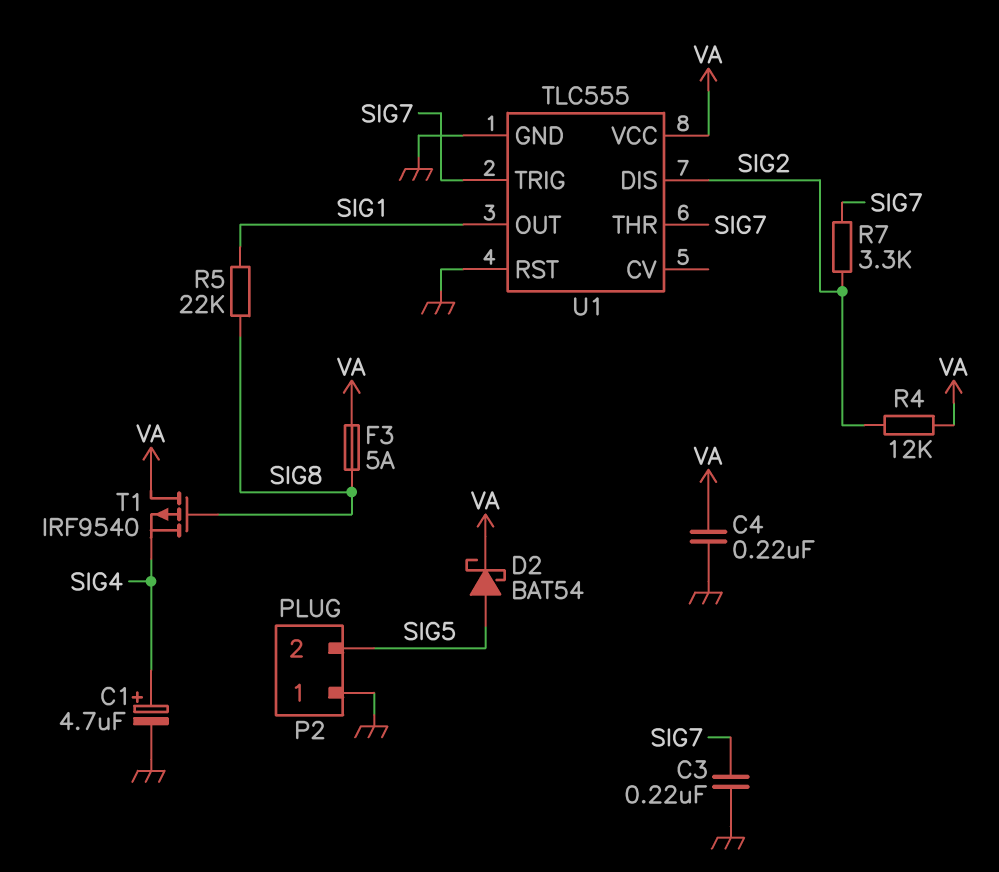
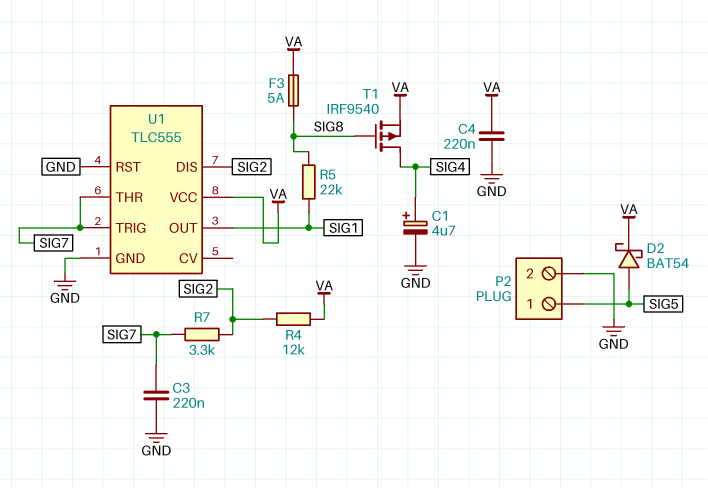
P2 pin 1: GND -> SIG5
P2 pin 2: SIG5 -> GND
T1: PMOS IRF9540 (G SIG8, D VA, S SIG4) -> PMOS IRF9540 (G SIG8, D SIG4, S VA)

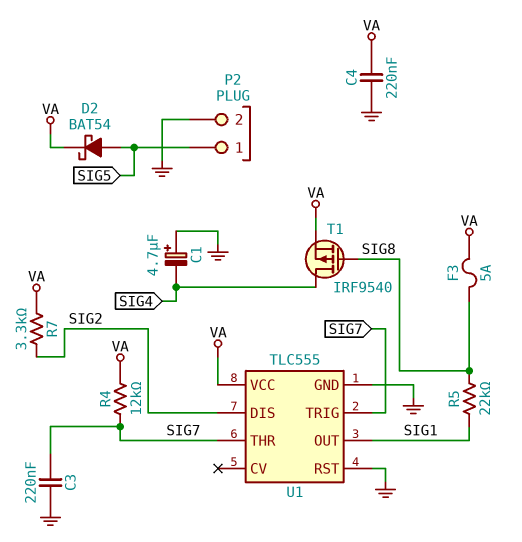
C1: 4.7uF (plus SIG4, minus GND) -> 4.7uF (plus GND, minus SIG4)
R4: 12k (SIG2, VA) -> 12k (SIG7, VA)
R7: 3.3k (SIG2, SIG7) -> 3.3k (SIG2, VA)

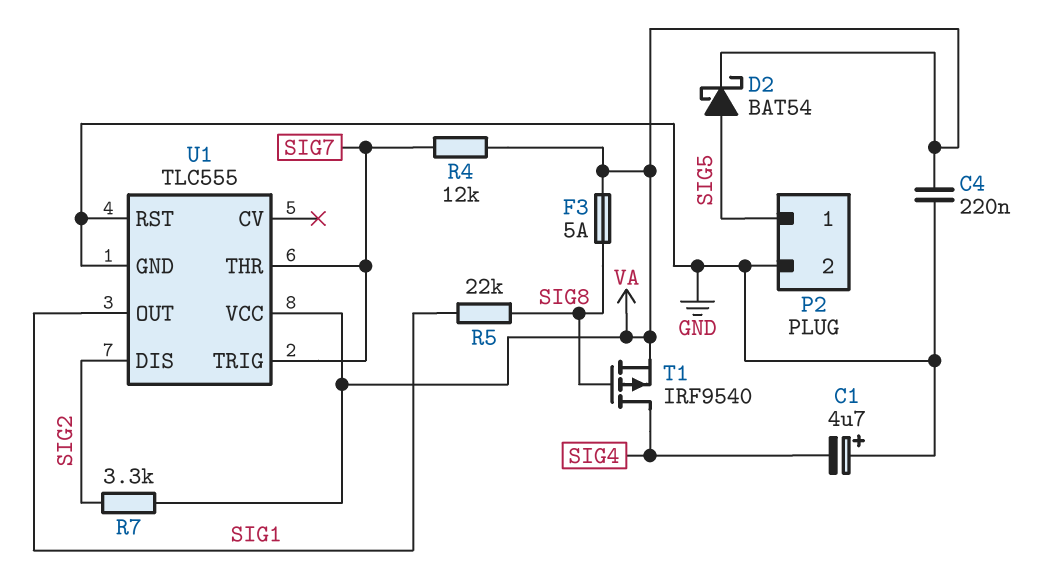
C3: 220nF (GND, SIG7) -> none

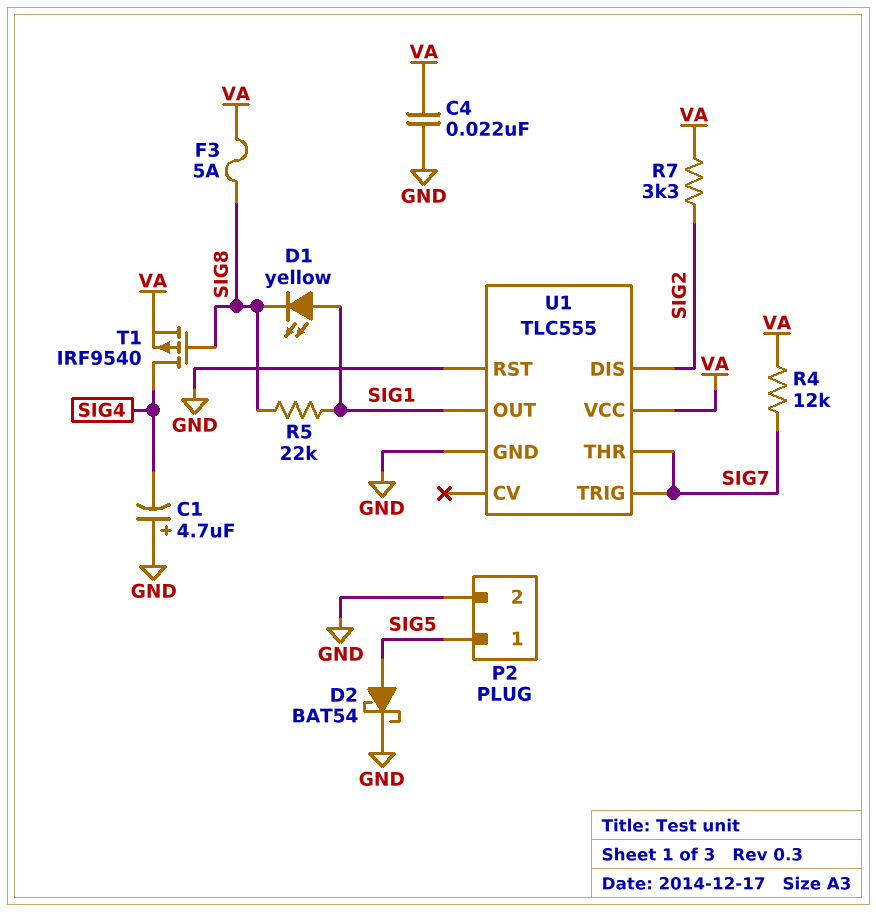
C4: 220nF (GND, VA) -> 22nF (GND, VA)
D1: none -> LED yellow (A SIG1, K SIG8)
D2: schottky BAT54 (A SIG5, K VA) -> schottky BAT54 (A SIG5, K GND)

